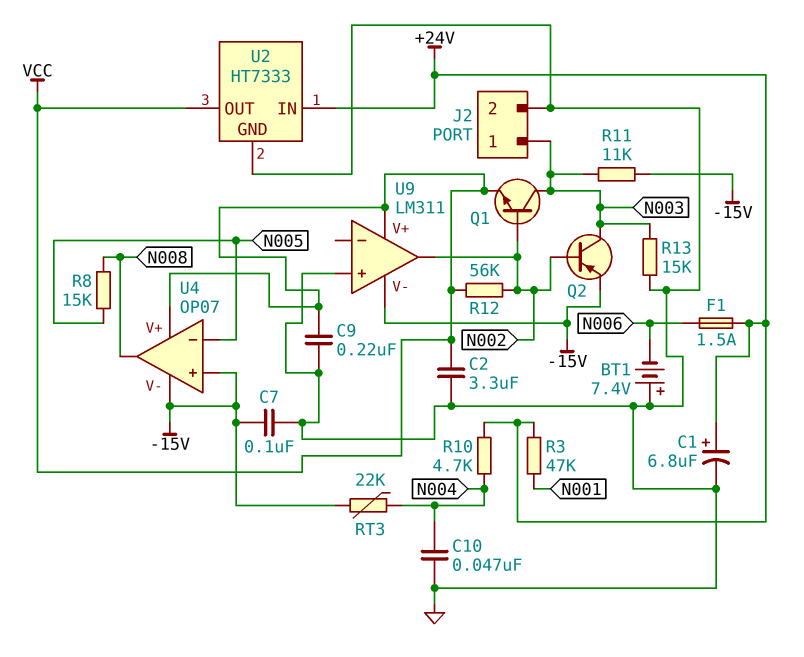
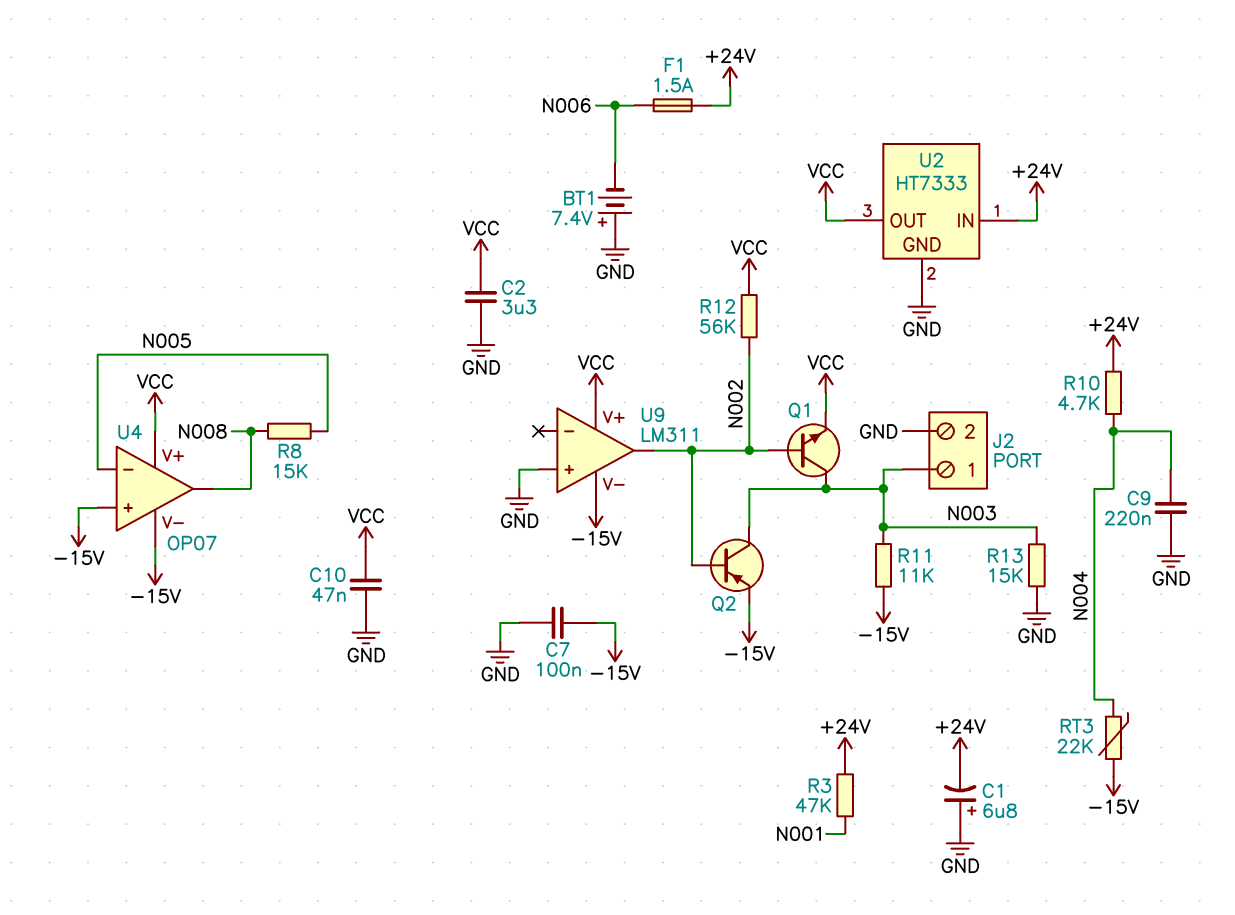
C1: 6.8uF (plus +24V, minus GND) -> 6.8uF (plus GND, minus +24V)
C9: 220nF (GND, VCC) -> 220nF (GND, N004)
C10: 47nF (GND, N004) -> 47nF (GND, VCC)

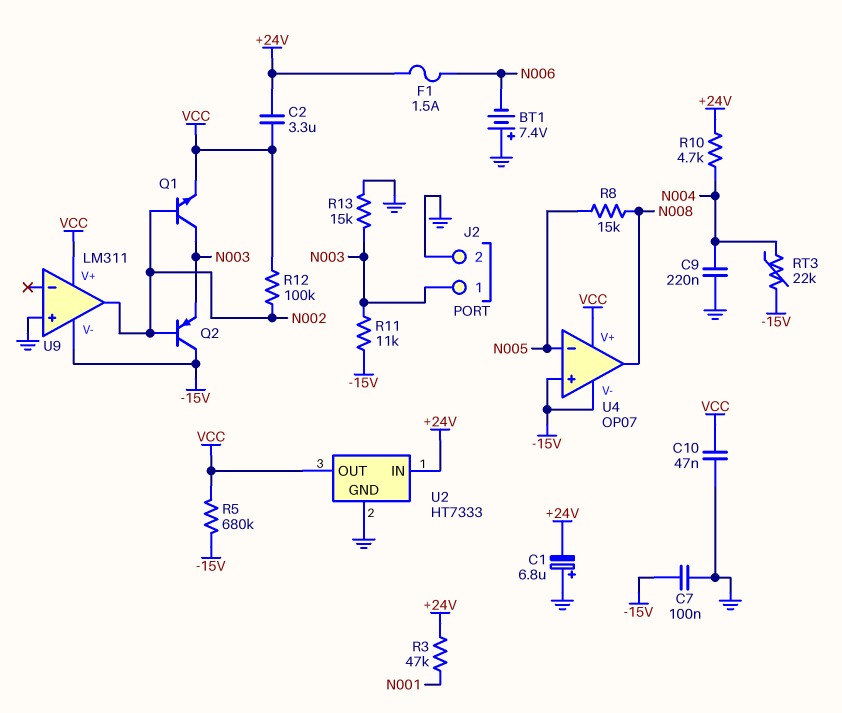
C2: 3.3uF (GND, VCC) -> 3.3uF (+24V, VCC)
Q2: PNP (B N002, C N003, E -15V) -> PNP (B N002, C -15V, E N003)
R5: none -> 680k (-15V, VCC)
R12: 56k (N002, VCC) -> 100k (N002, VCC)

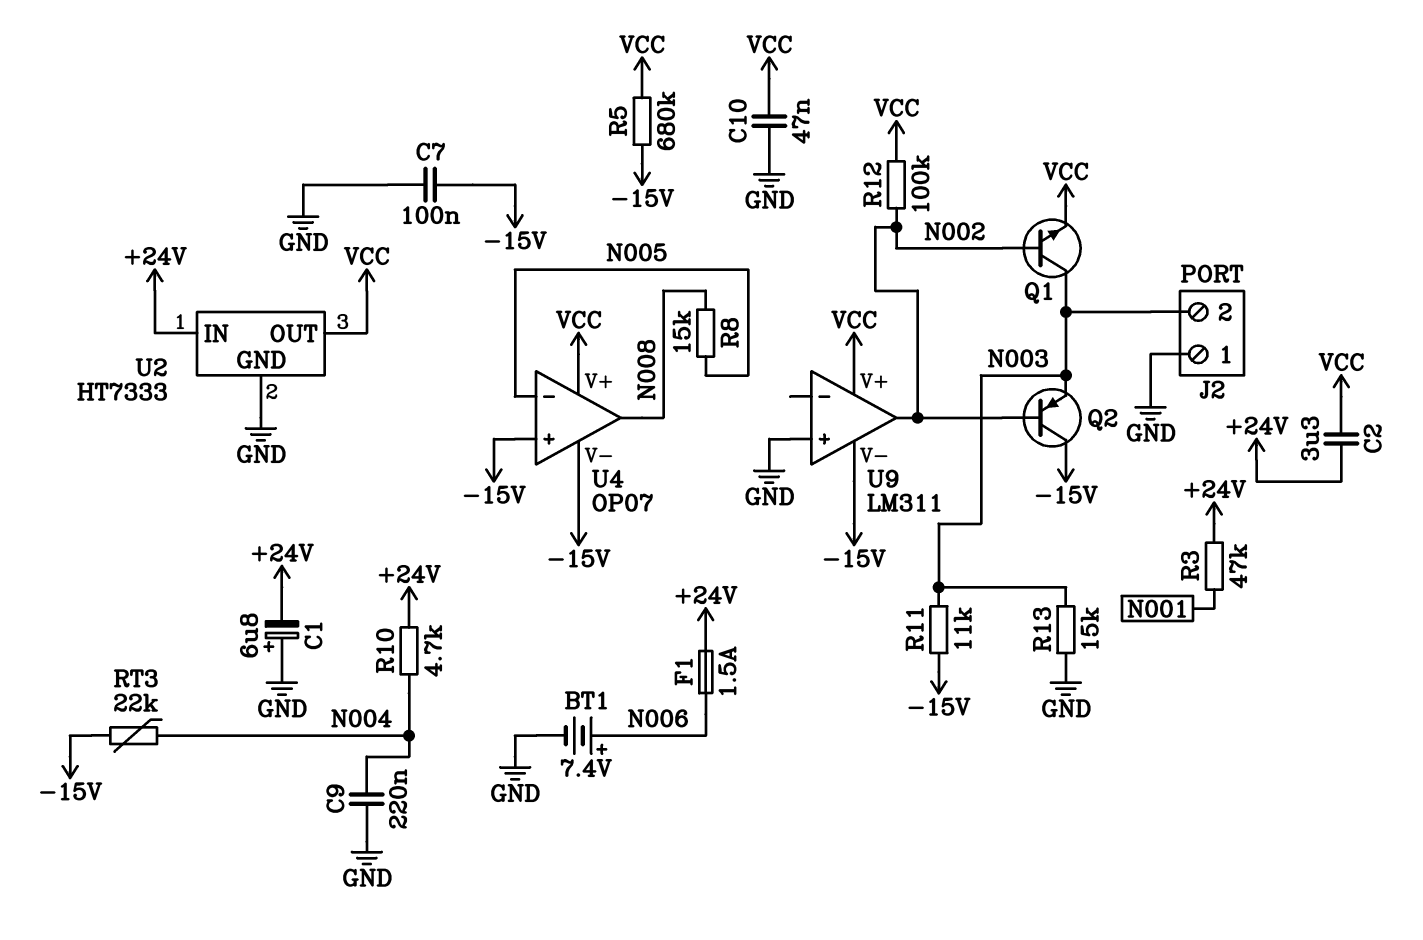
BT1: 7.4V (plus GND, minus N006) -> 7.4V (plus N006, minus GND)
J2 pin 1: N003 -> GND
J2 pin 2: GND -> N003

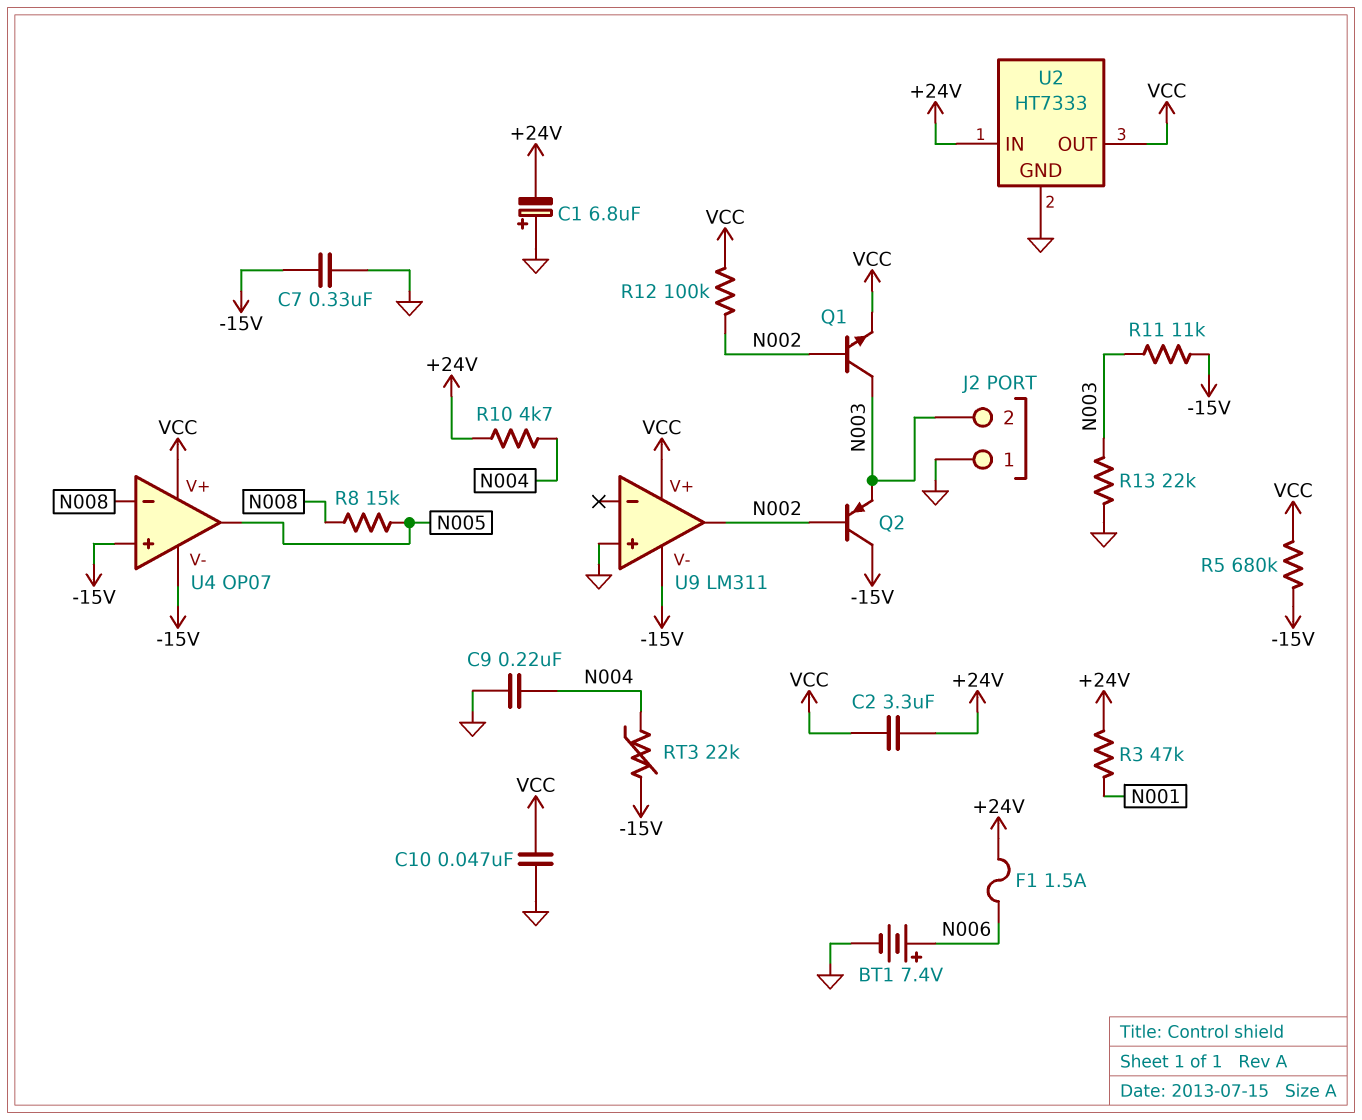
C7: 100nF (-15V, GND) -> 330nF (-15V, GND)
R13: 15k (GND, N003) -> 22k (GND, N003)
U4 pin in-: N005 -> N008
U4 pin out: N008 -> N005

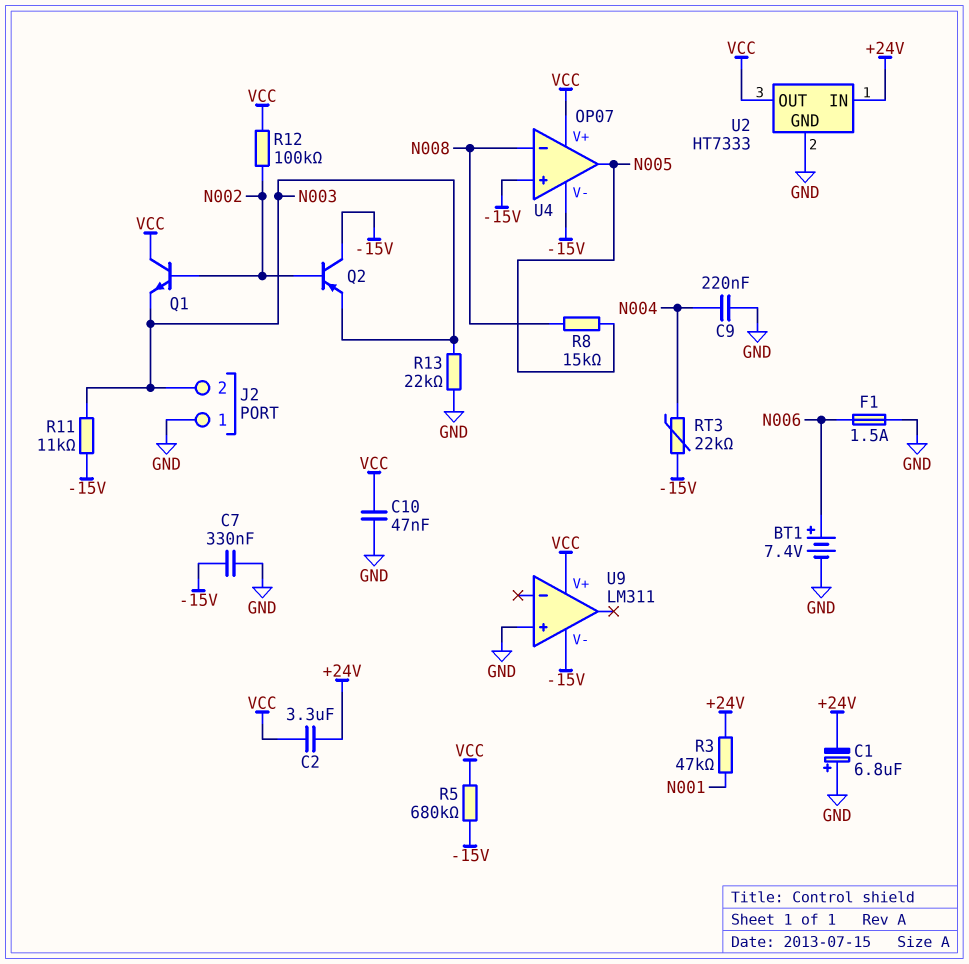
F1: 1.5A (+24V, N006) -> 1.5A (GND, N006)
Q1: NPN (B N002, C N003, E VCC) -> NPN (B N002, C VCC, E N003)
R10: 4.7k (+24V, N004) -> none
U9 pin out: N002 -> none

